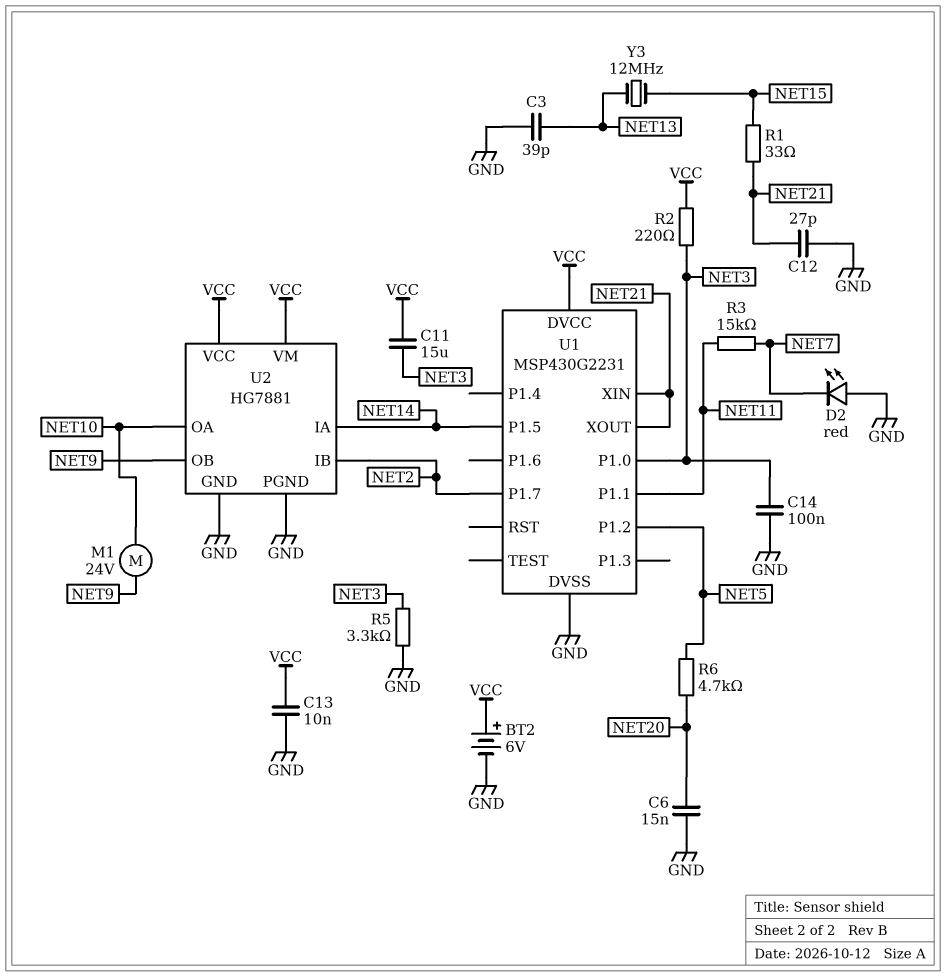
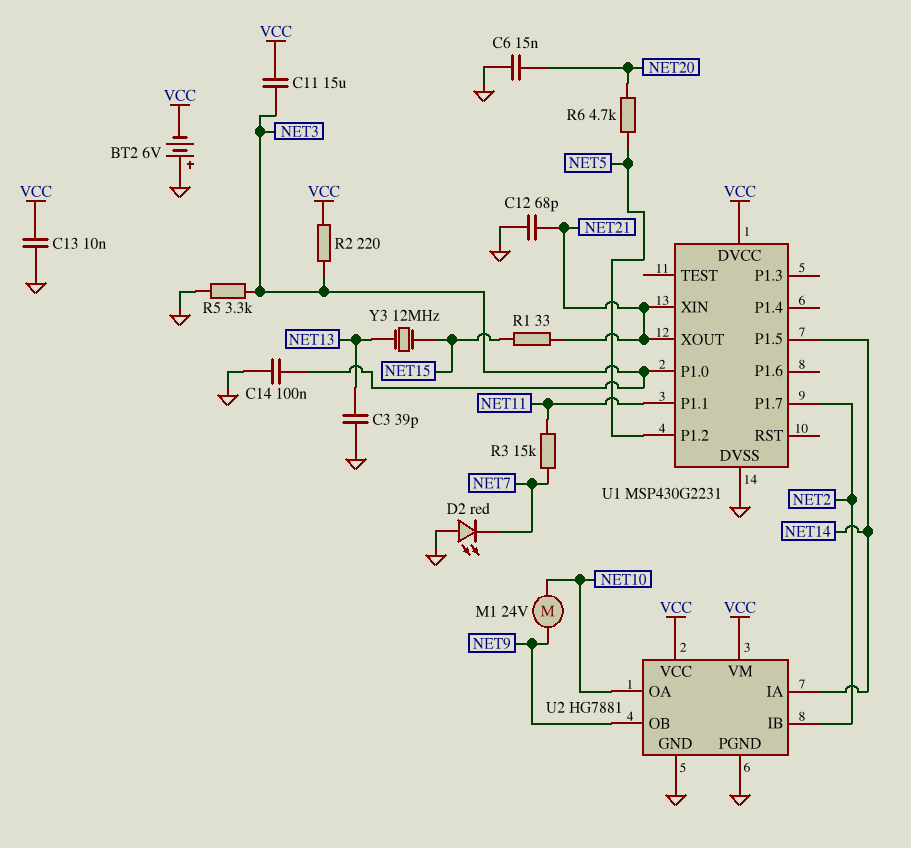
BT2: 6V (plus VCC, minus GND) -> 6V (plus GND, minus VCC)
C12: 27pF (GND, NET21) -> 68pF (GND, NET21)

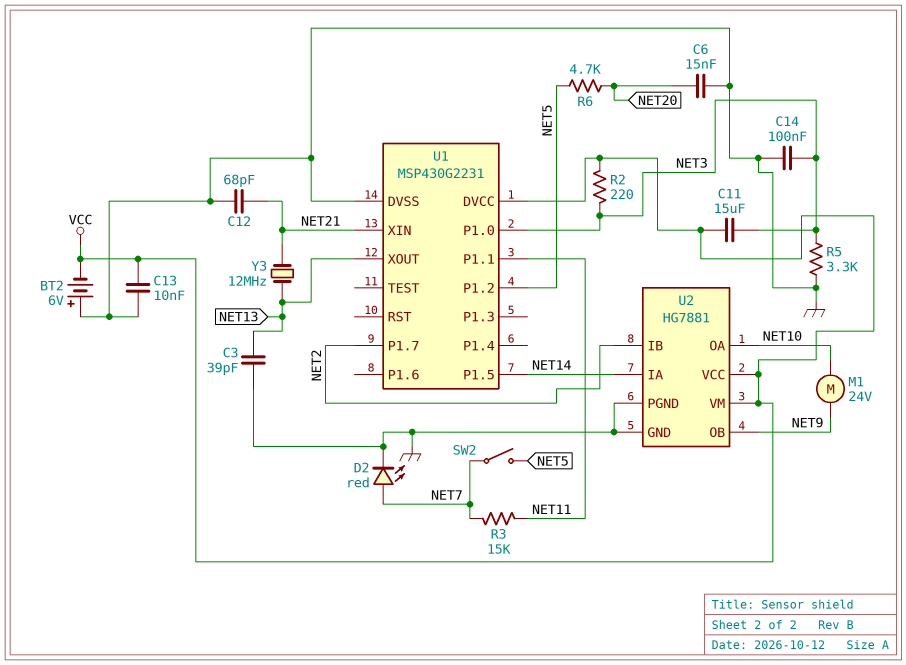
D2: LED red (A GND, K NET7) -> LED red (A NET7, K GND)
R1: 33 (NET15, NET21) -> none
SW2: none -> switch (NET5, NET7)
U1 pin XOUT: NET21 -> NET13
Y3: 12MHz (NET13, NET15) -> 12MHz (NET13, NET21)

